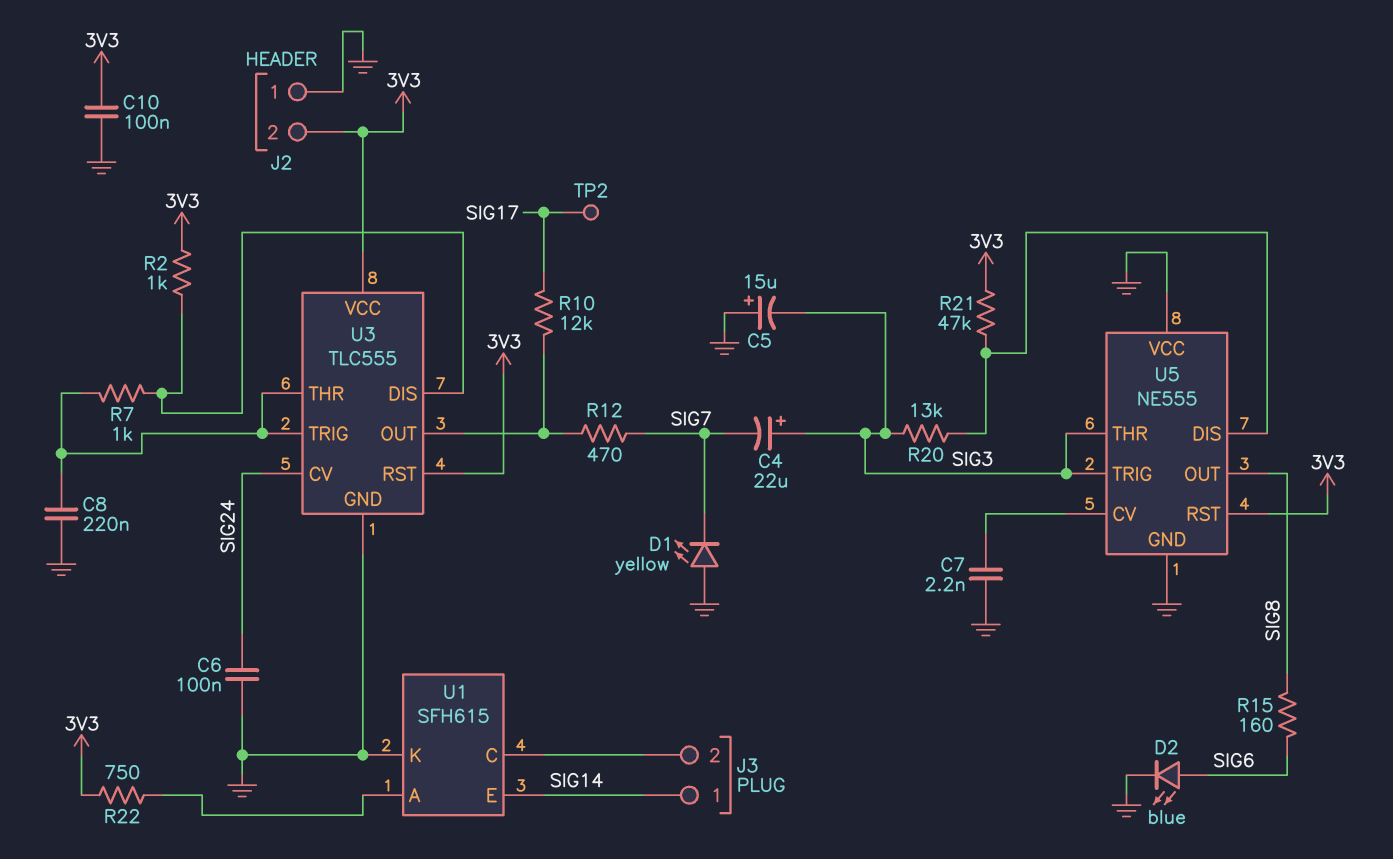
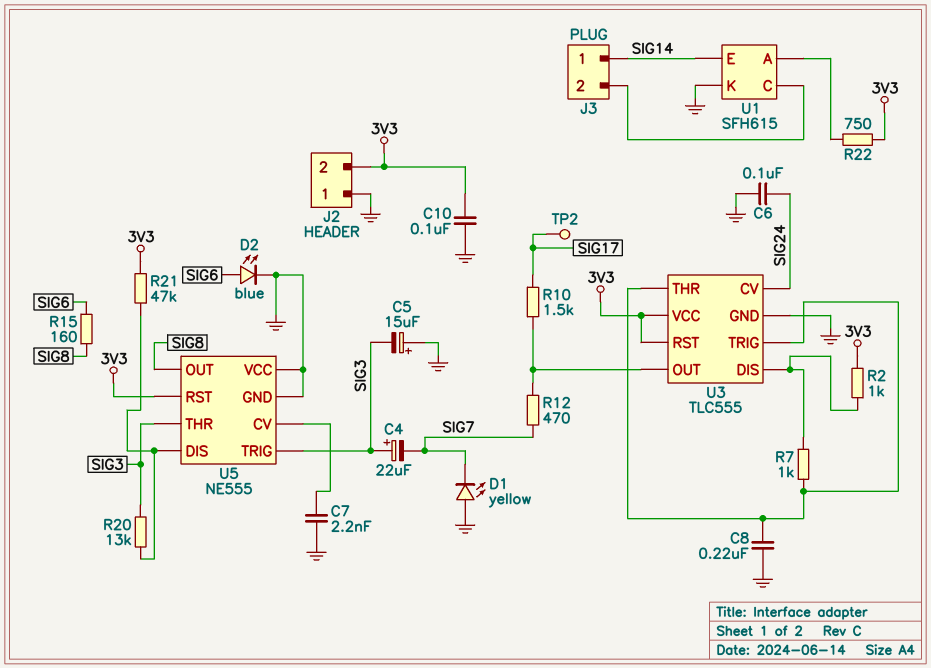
R10: 12k (SIG17, U3/OUT) -> 1.5k (SIG17, U3/OUT)

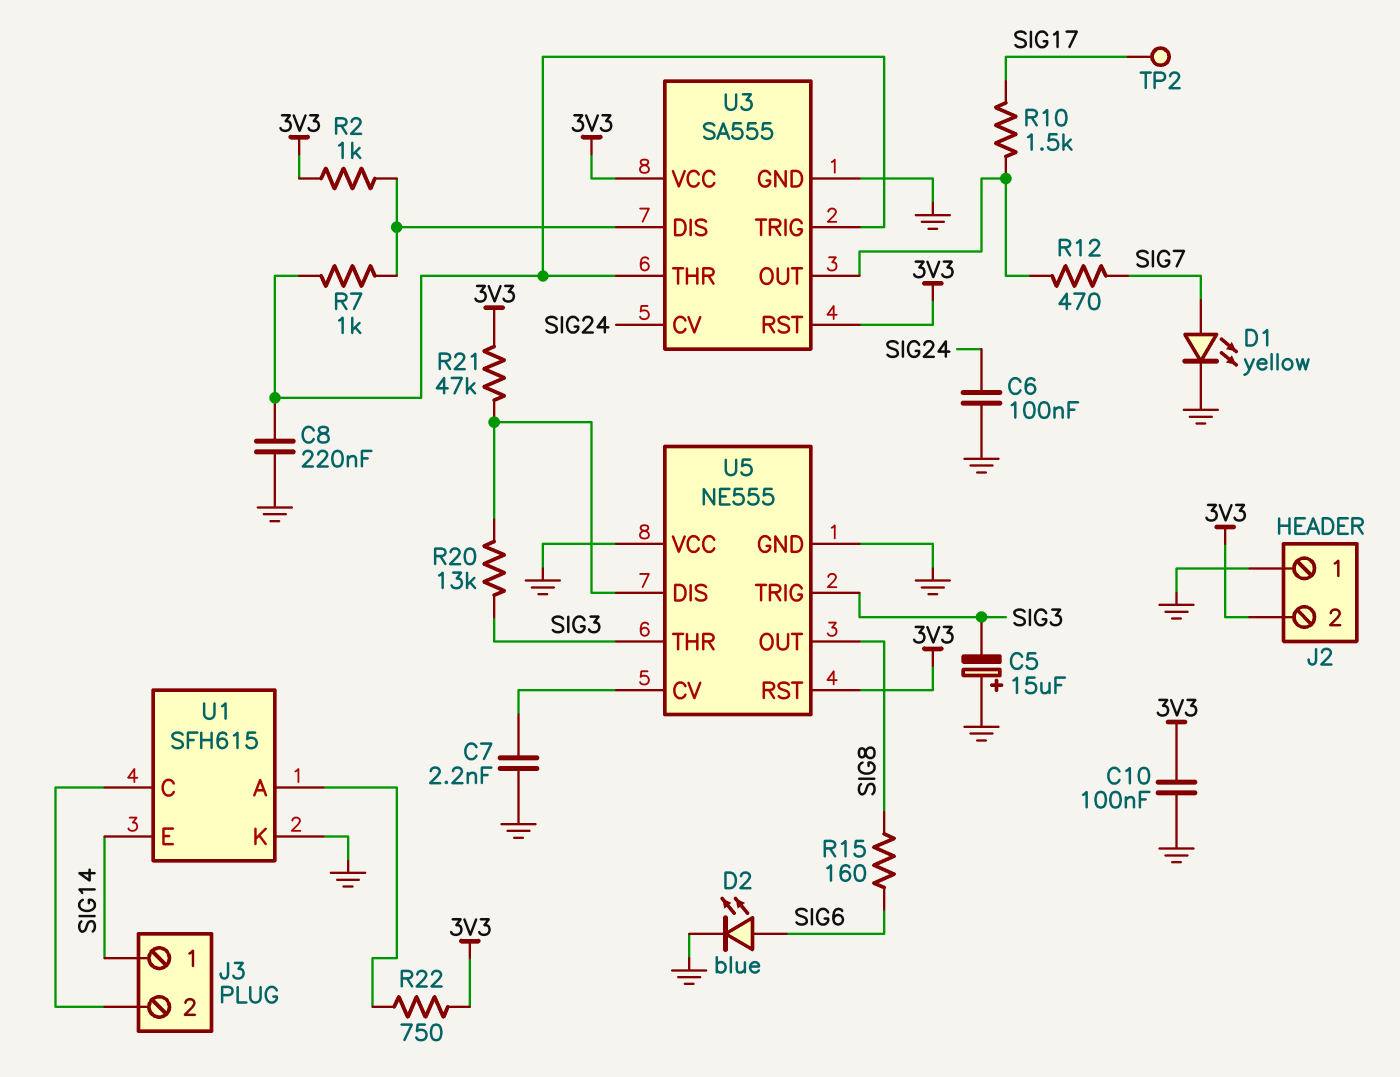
C4: 22uF (plus SIG3, minus SIG7) -> none
D1: LED yellow (A GND, K SIG7) -> LED yellow (A SIG7, K GND)
U3: TLC555 -> SA555

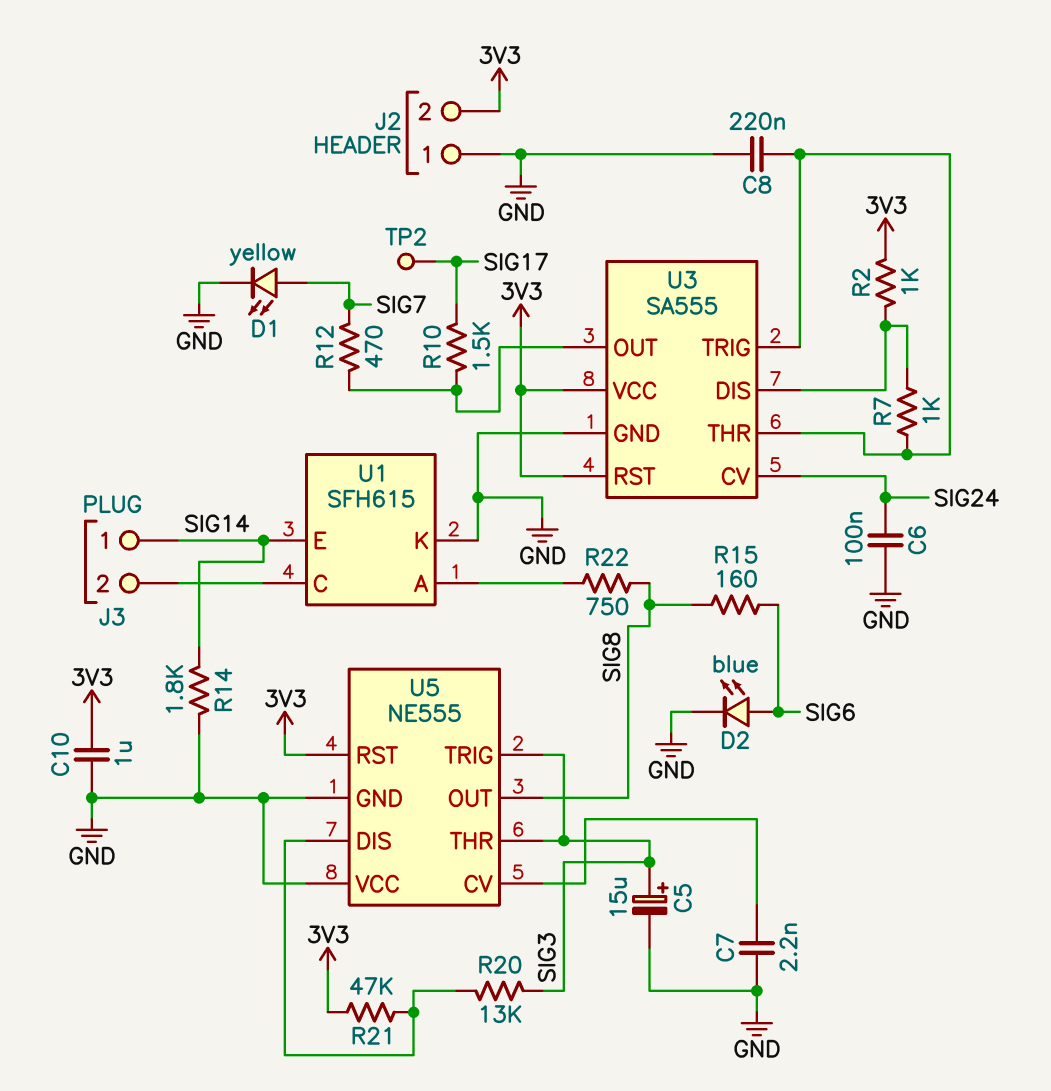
C5: 15uF (plus GND, minus SIG3) -> 15uF (plus SIG3, minus GND)
C10: 100nF (3V3, GND) -> 1uF (3V3, GND)
R14: none -> 1.8k (GND, SIG14)
R22: 750 (3V3, U1/A) -> 750 (SIG8, U1/A)

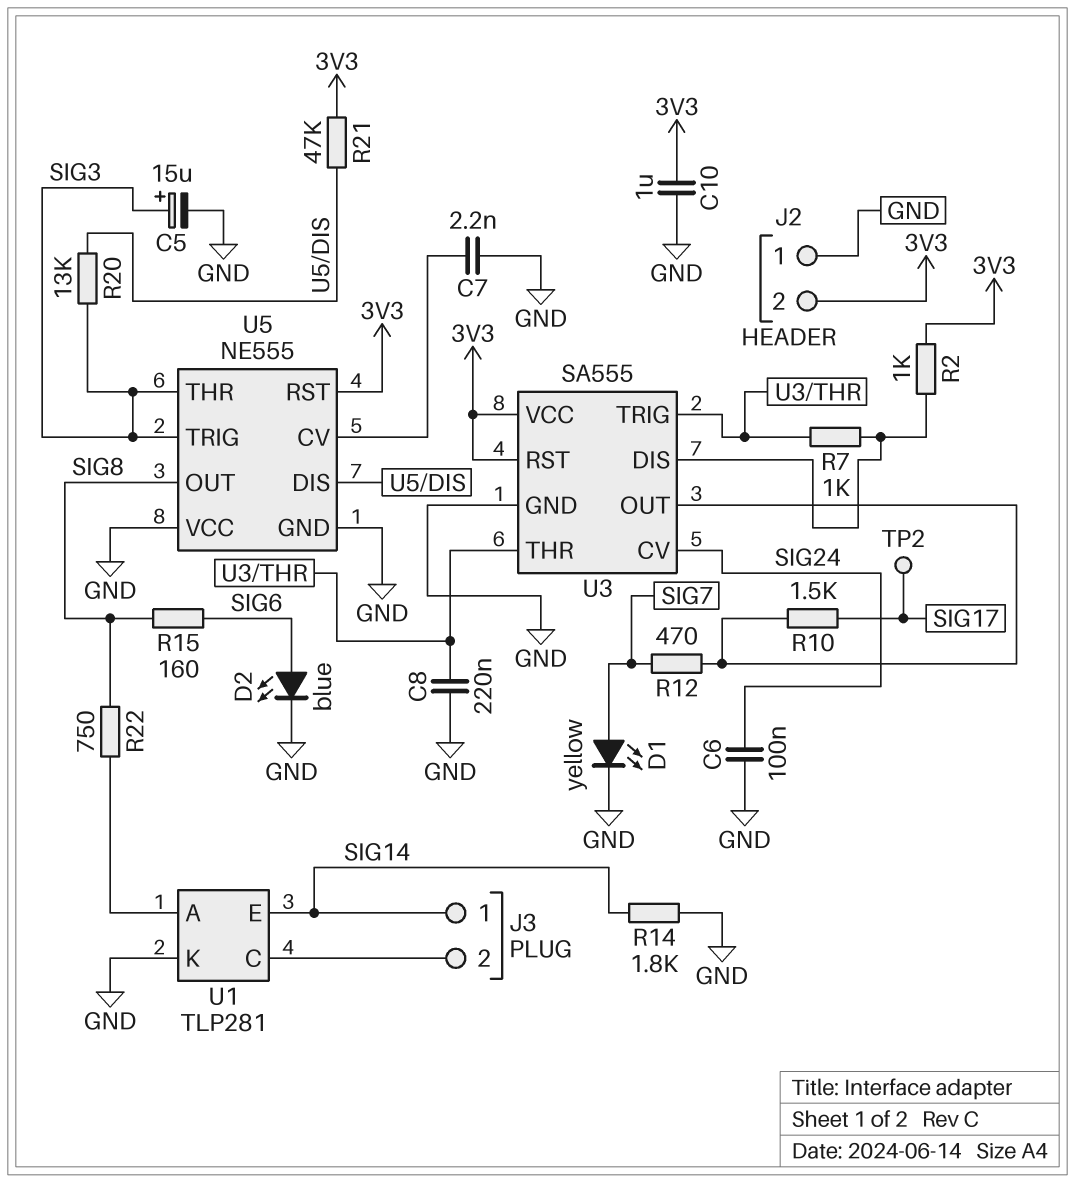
U1: SFH615 -> TLP281

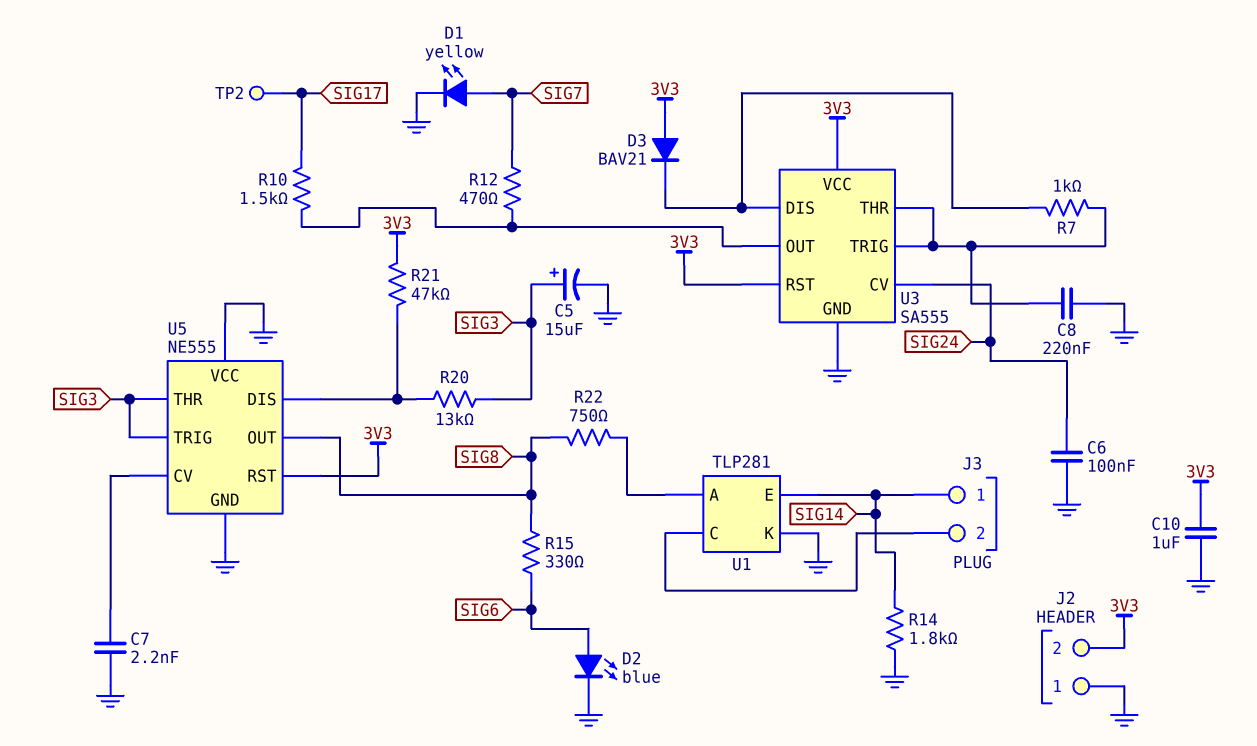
D3: none -> diode BAV21 (A 3V3, K U3/DIS)
R2: 1k (3V3, U3/DIS) -> none
R15: 160 (SIG6, SIG8) -> 330 (SIG6, SIG8)

